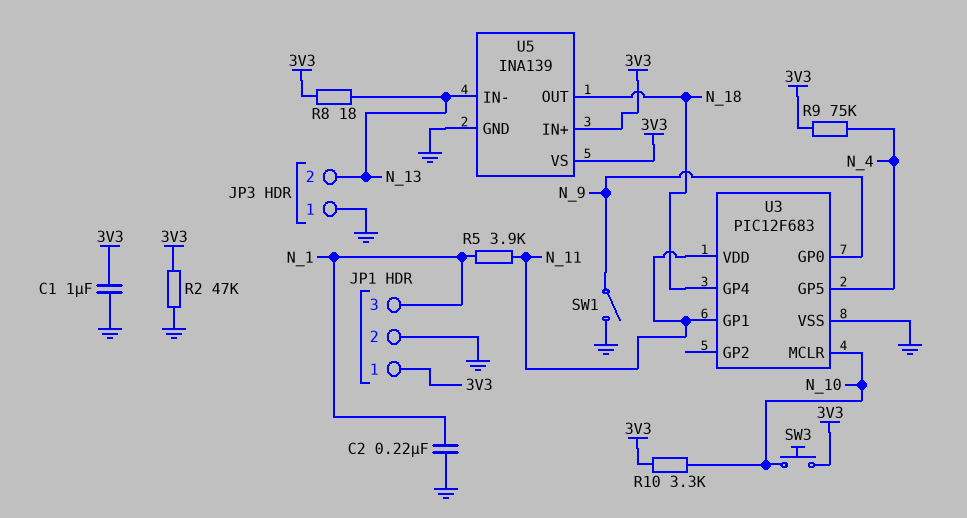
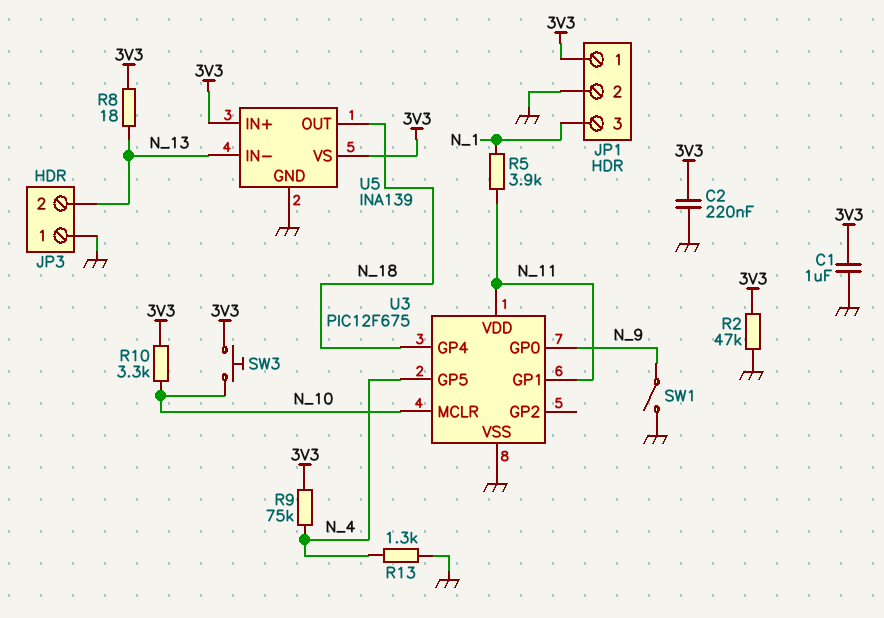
C2: 220nF (GND, N_1) -> 220nF (3V3, GND)
R13: none -> 1.3k (GND, N_4)
U3: PIC12F683 -> PIC12F675

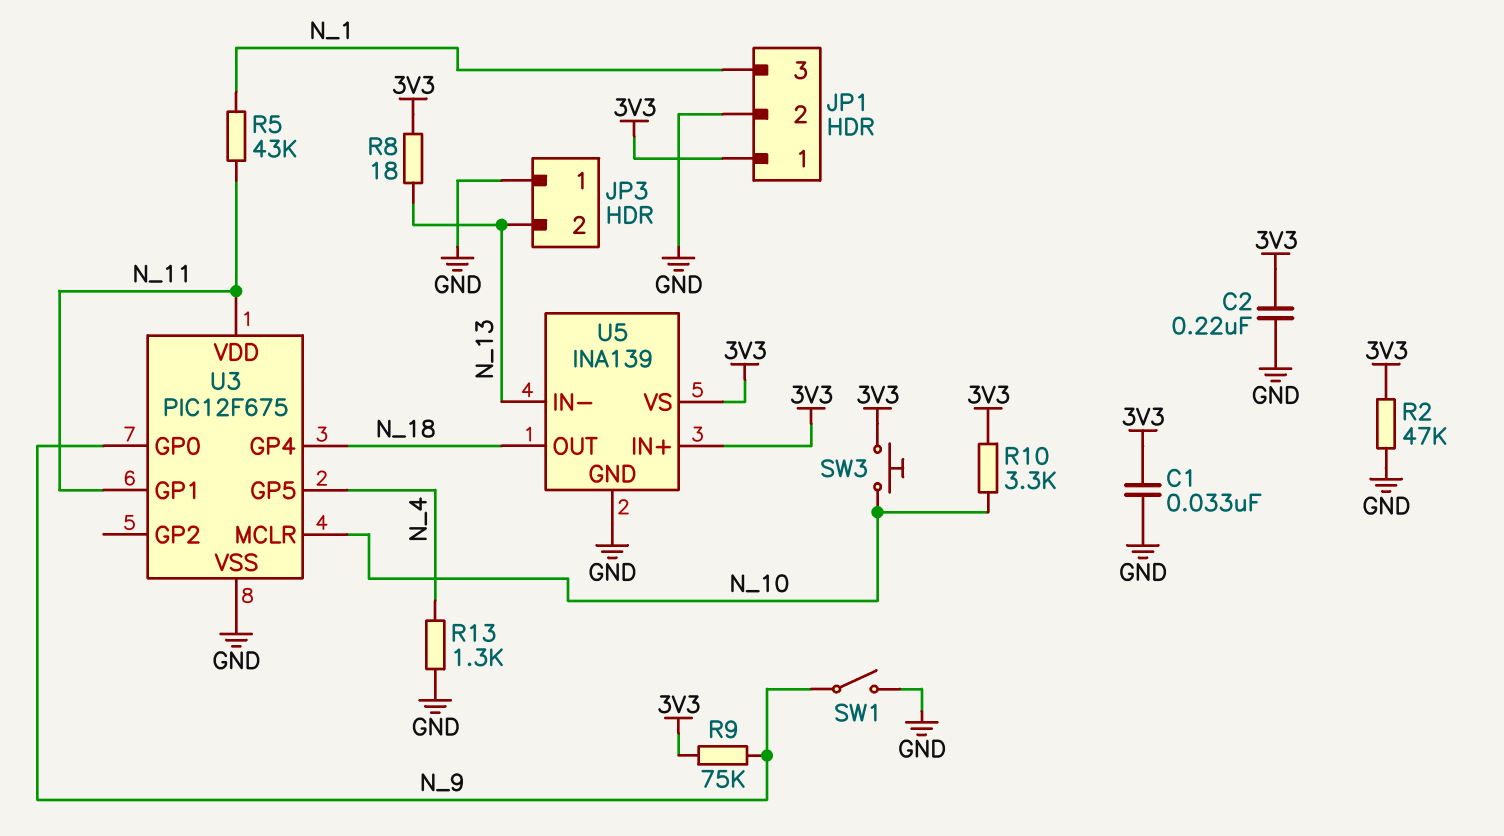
C1: 1uF (3V3, GND) -> 33nF (3V3, GND)
R5: 3.9k (N_1, N_11) -> 43k (N_1, N_11)
R9: 75k (3V3, N_4) -> 75k (3V3, N_9)

